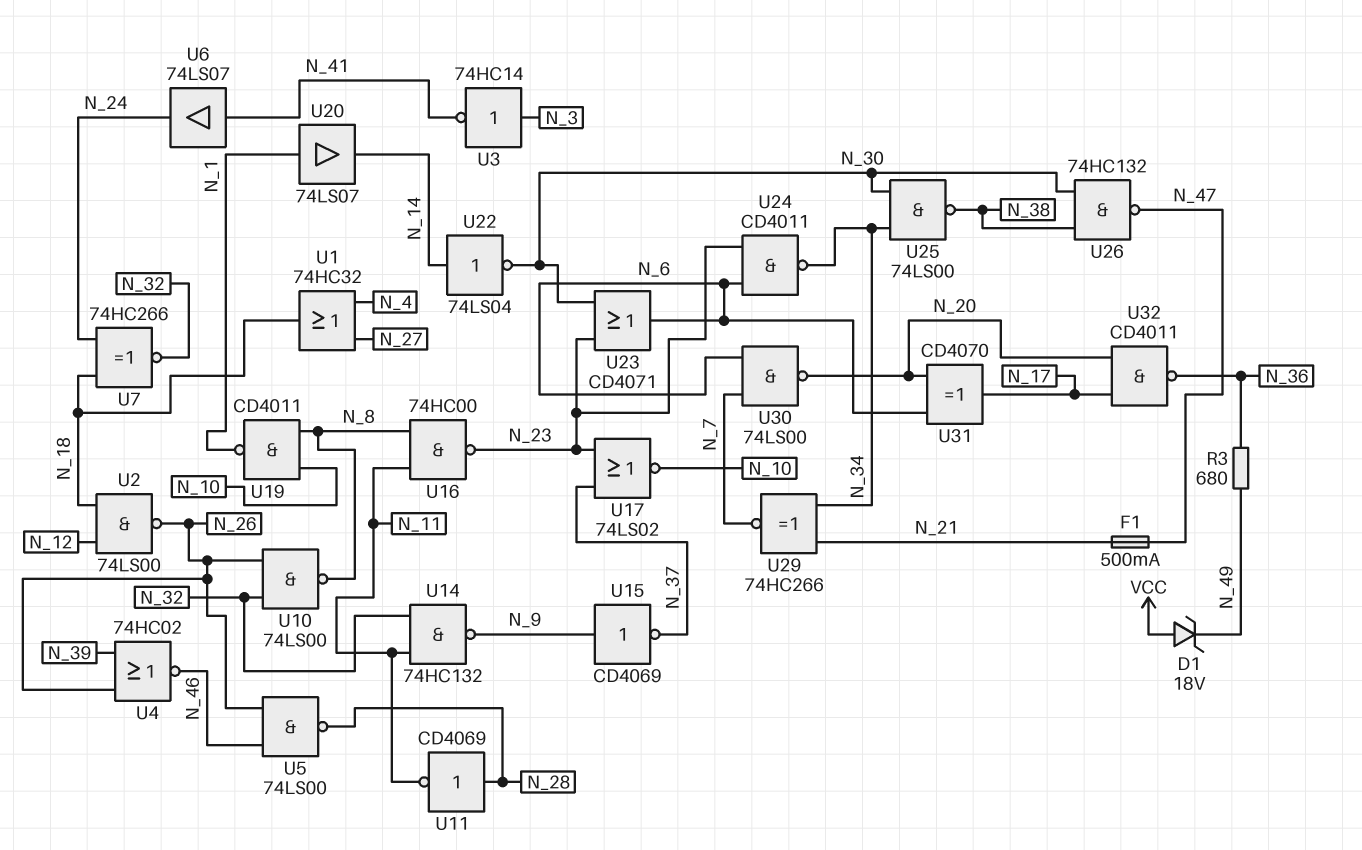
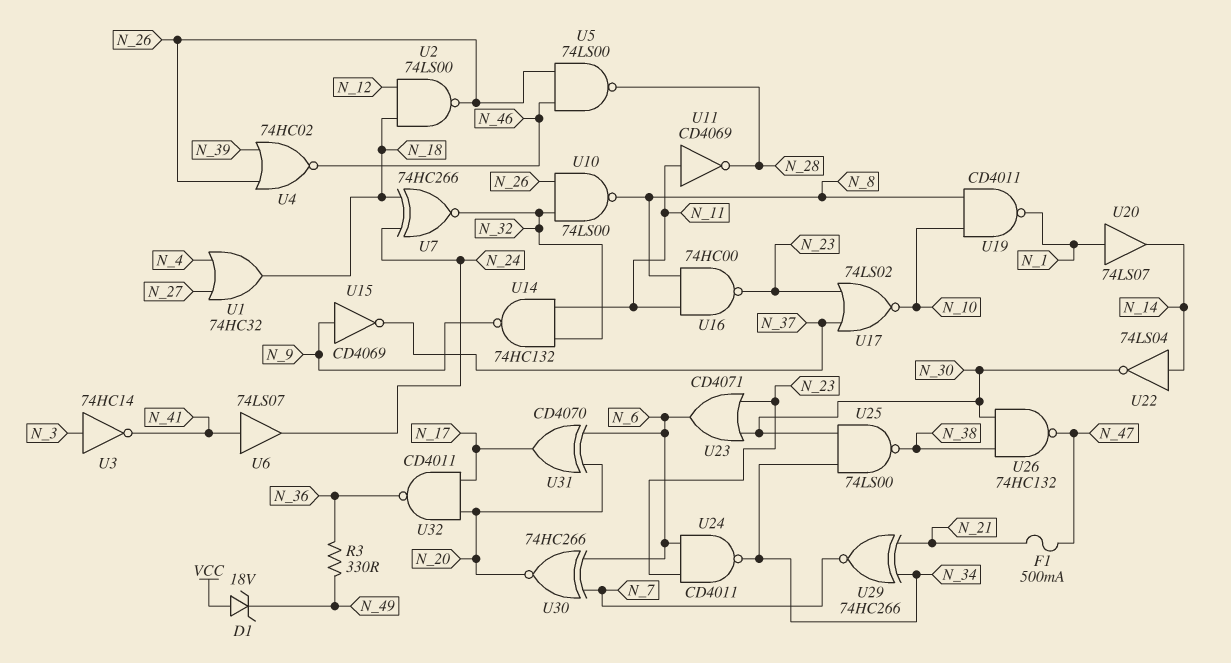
R3: 680 (N_36, N_49) -> 330 (N_36, N_49)
U11: NOT CD4069 (in N_28, out N_11) -> NOT CD4069 (in N_11, out N_28)
U30: NAND 74LS00 (in N_6, in N_7, out N_20) -> XNOR 74HC266 (in N_6, in N_7, out N_20)

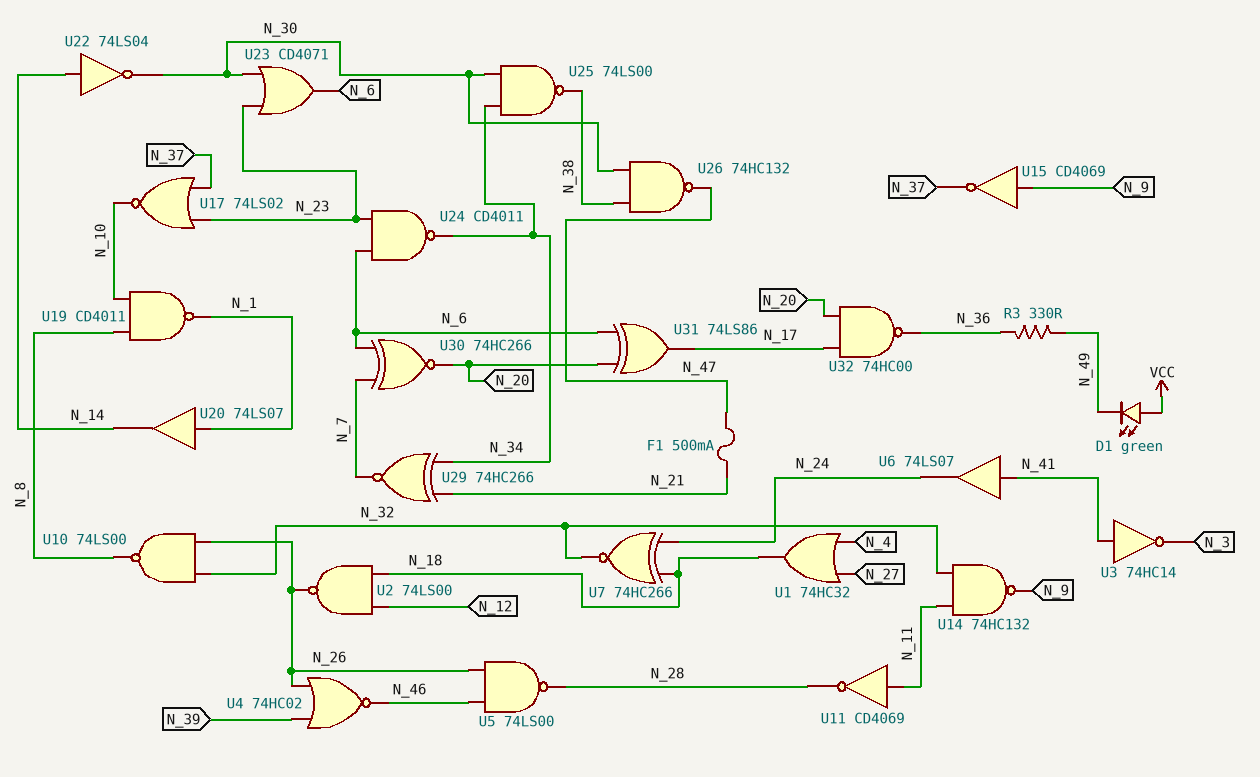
D1: zener 18V (A VCC, K N_49) -> LED green (A VCC, K N_49)
U3: NOT 74HC14 (in N_3, out N_41) -> NOT 74HC14 (in N_41, out N_3)
U16: NAND 74HC00 (in N_8, in N_11, out N_23) -> none
U31: XOR CD4070 (in N_6, in N_20, out N_17) -> XOR 74LS86 (in N_6, in N_20, out N_17)
U32: NAND CD4011 (in N_17, in N_20, out N_36) -> NAND 74HC00 (in N_17, in N_20, out N_36)

